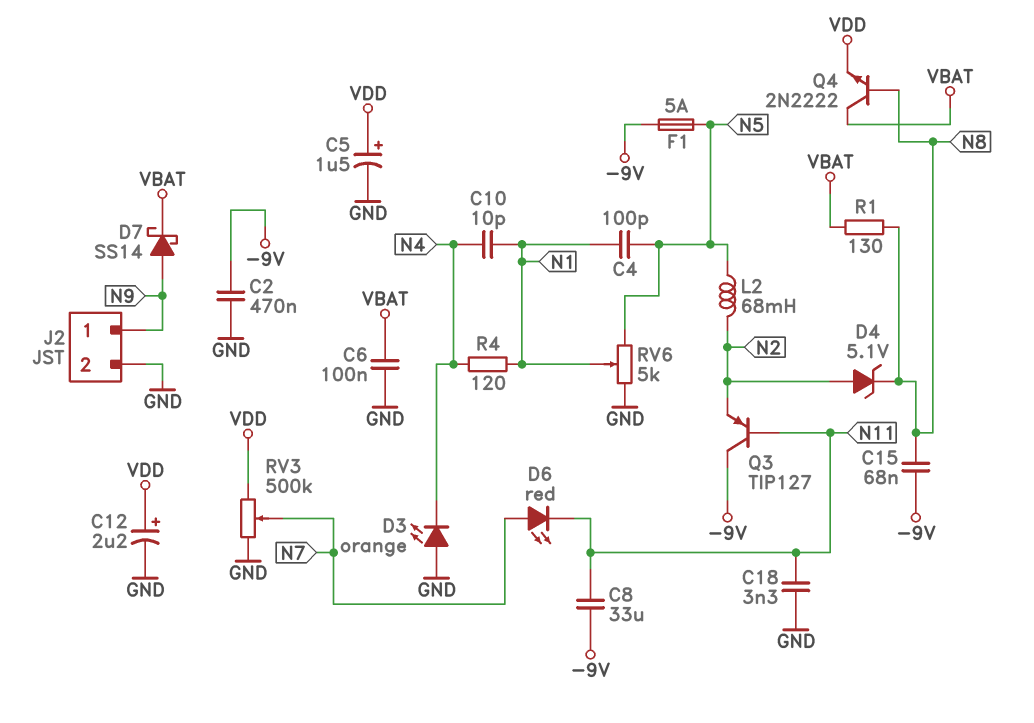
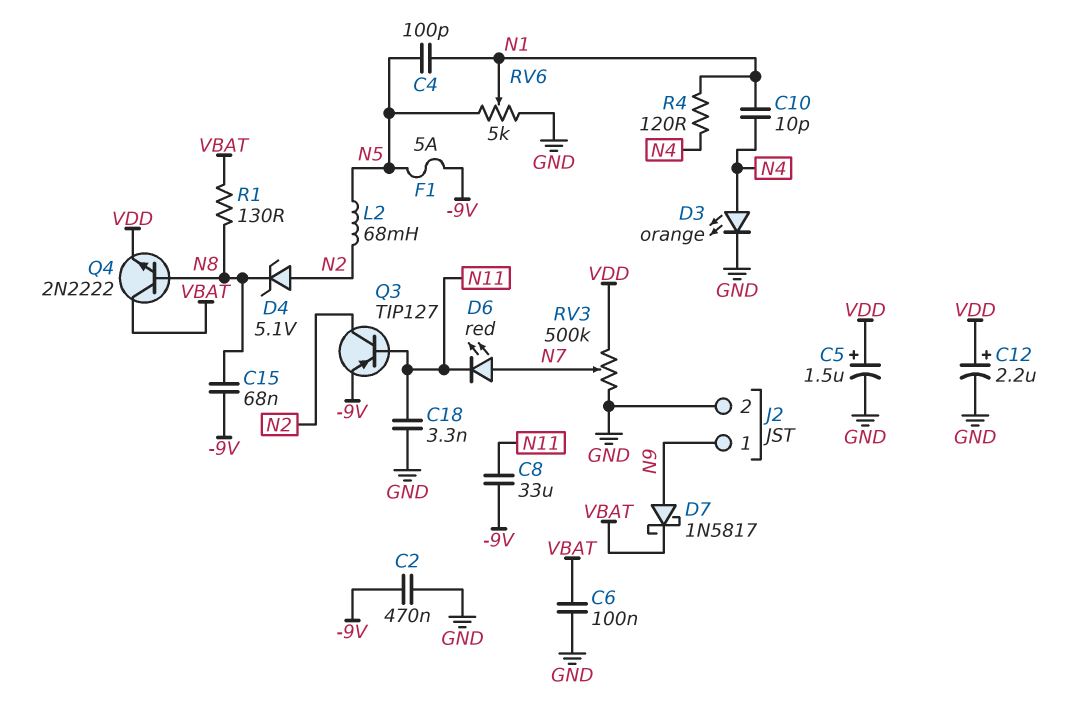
D3: LED orange (A GND, K N4) -> LED orange (A N4, K GND)
D7: schottky SS14 (A N9, K VBAT) -> schottky 1N5817 (A N9, K VBAT)
Q3: PNP TIP127 (B N11, C -9V, E N2) -> PNP TIP127 (B N11, C N2, E -9V)

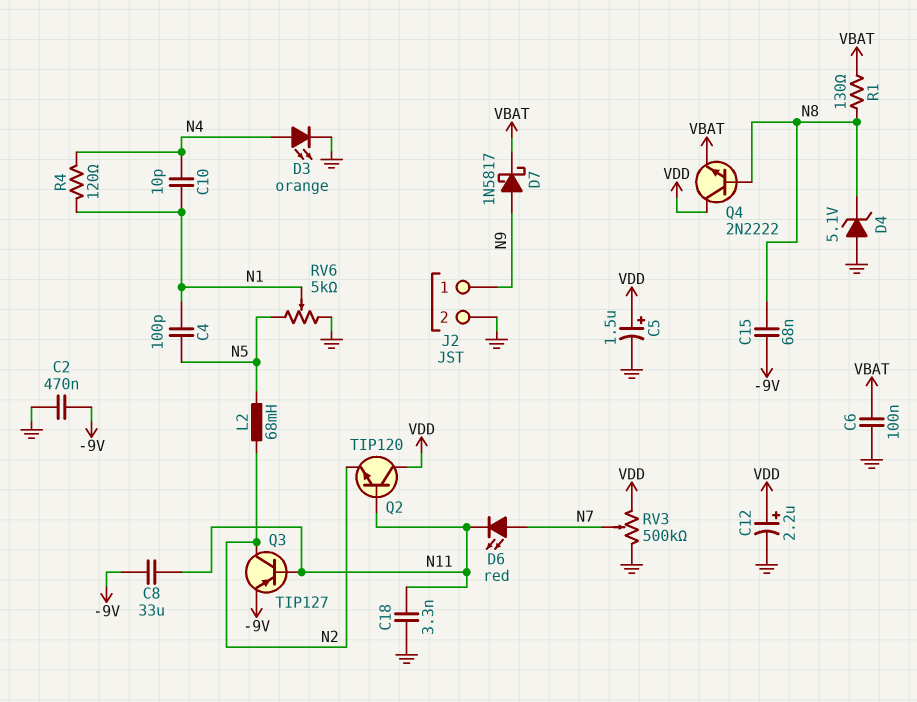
D4: zener 5.1V (A N2, K N8) -> zener 5.1V (A GND, K N8)
F1: 5A (-9V, N5) -> none
Q2: none -> NPN TIP120 (B N11, C VDD, E N2)
Q4: NPN 2N2222 (B N8, C VBAT, E VDD) -> NPN 2N2222 (B N8, C VDD, E VBAT)

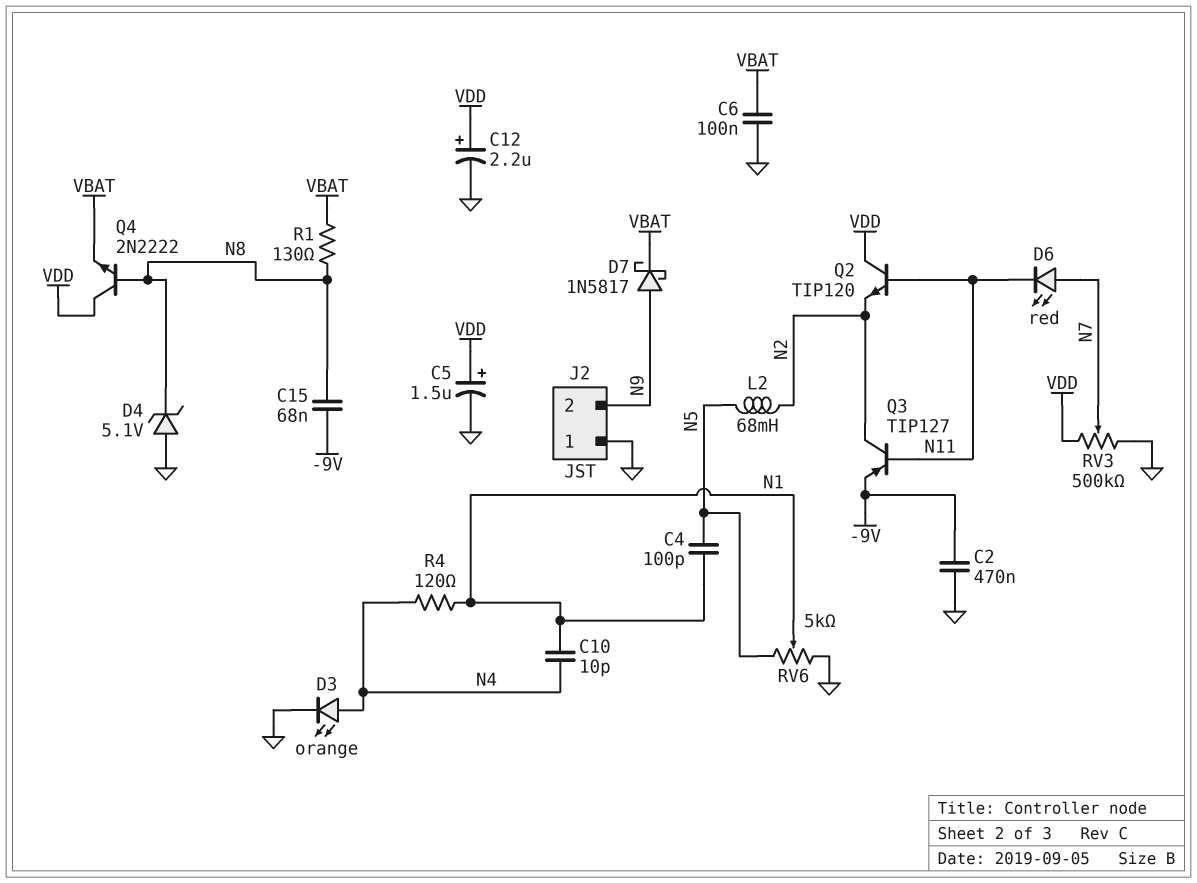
C8: 33uF (-9V, N11) -> none
C18: 3.3nF (GND, N11) -> none
J2 pin 1: N9 -> GND
J2 pin 2: GND -> N9

